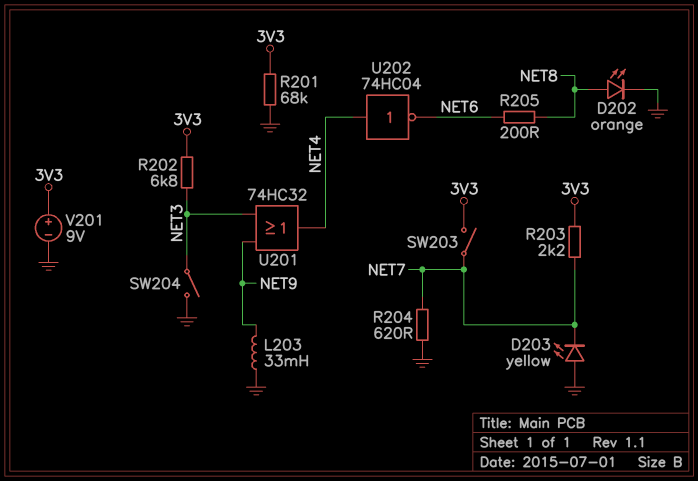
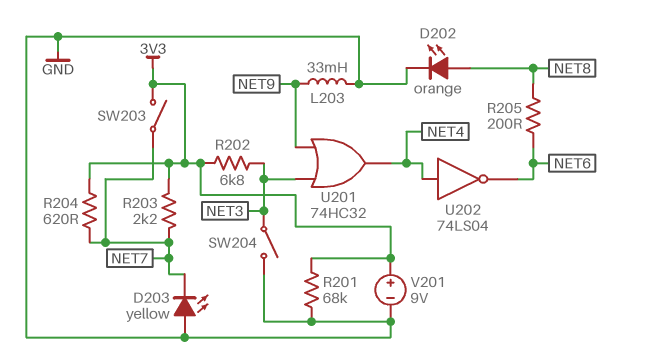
R204: 620 (GND, NET7) -> 620 (3V3, NET7)
U202: NOT 74HC04 (in NET4, out NET6) -> NOT 74LS04 (in NET4, out NET6)

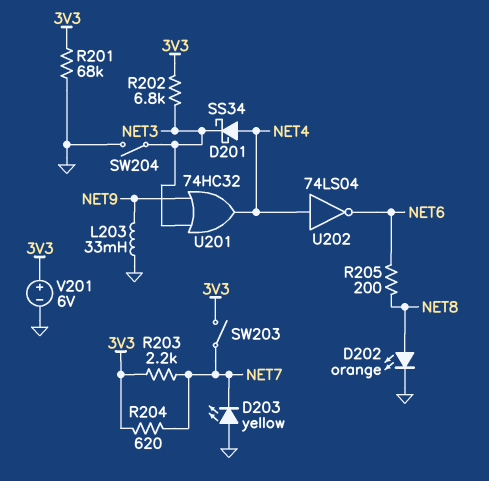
D201: none -> schottky SS34 (A NET4, K NET3)
V201: 9V (plus 3V3, minus GND) -> 6V (plus 3V3, minus GND)

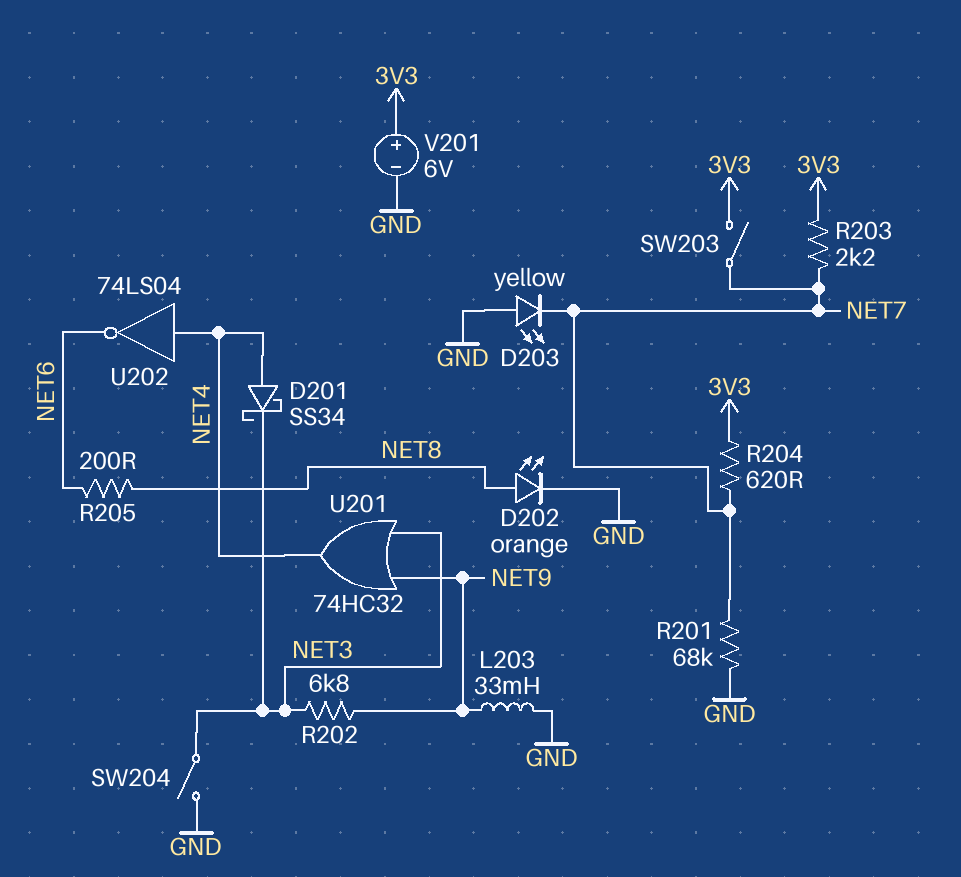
R201: 68k (3V3, GND) -> 68k (GND, NET7)
R202: 6.8k (3V3, NET3) -> 6.8k (NET3, NET9)

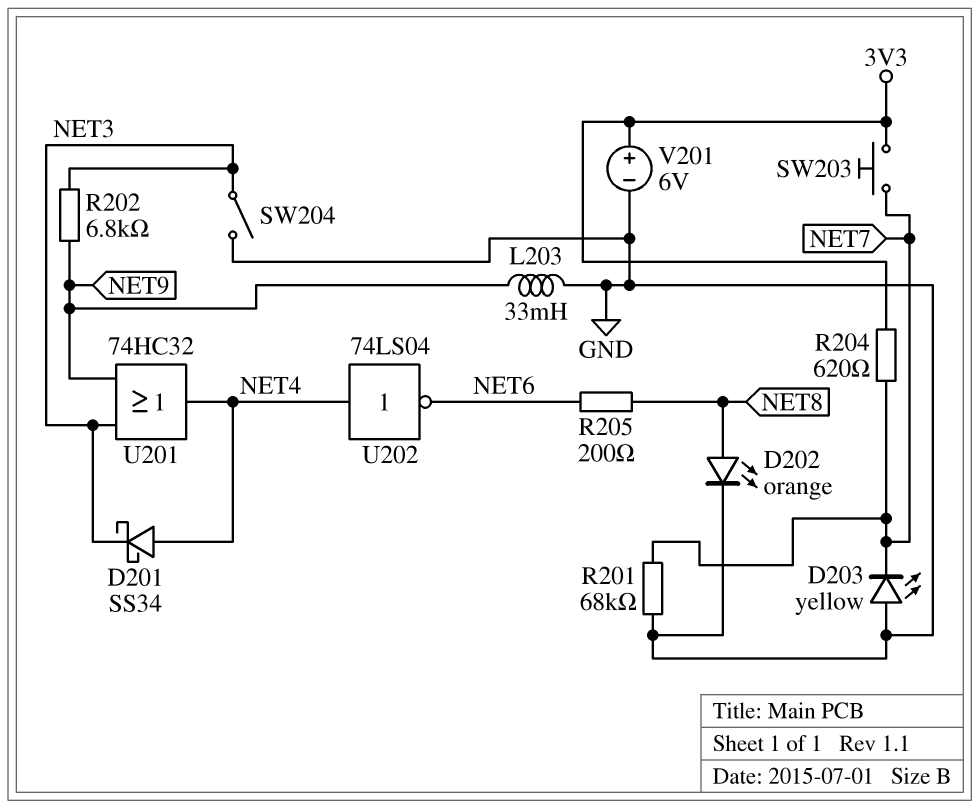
R203: 2.2k (3V3, NET7) -> none
SW203: switch (3V3, NET7) -> button (3V3, NET7)

